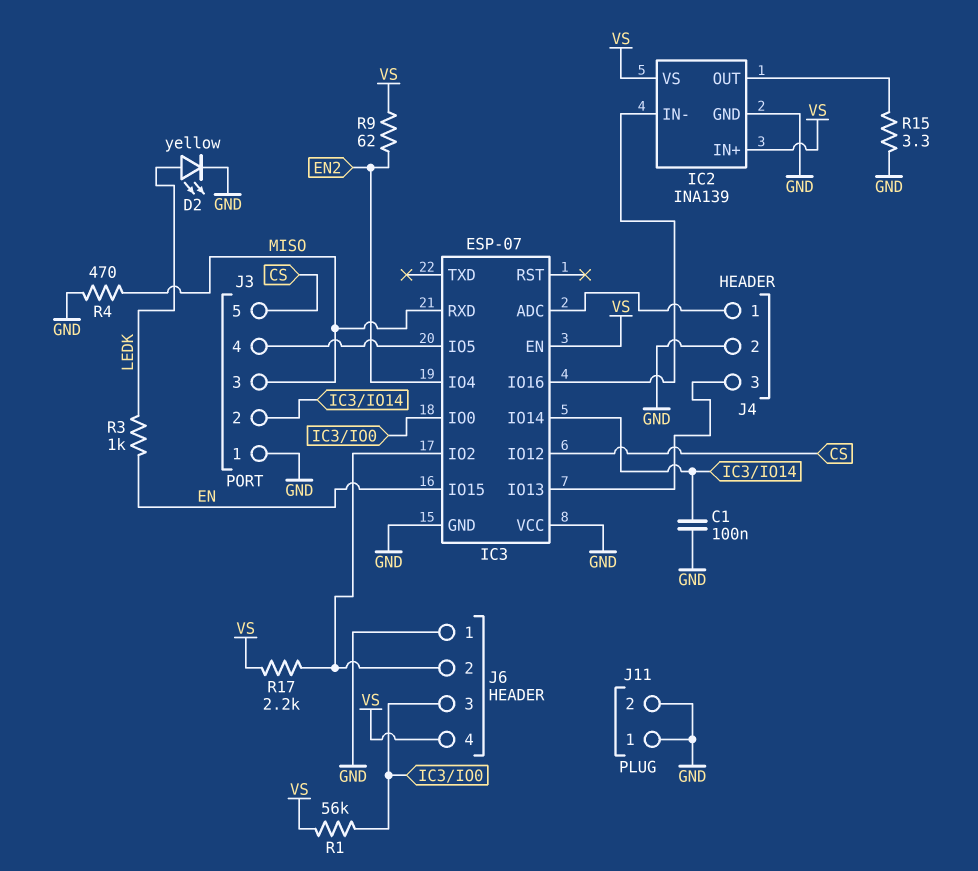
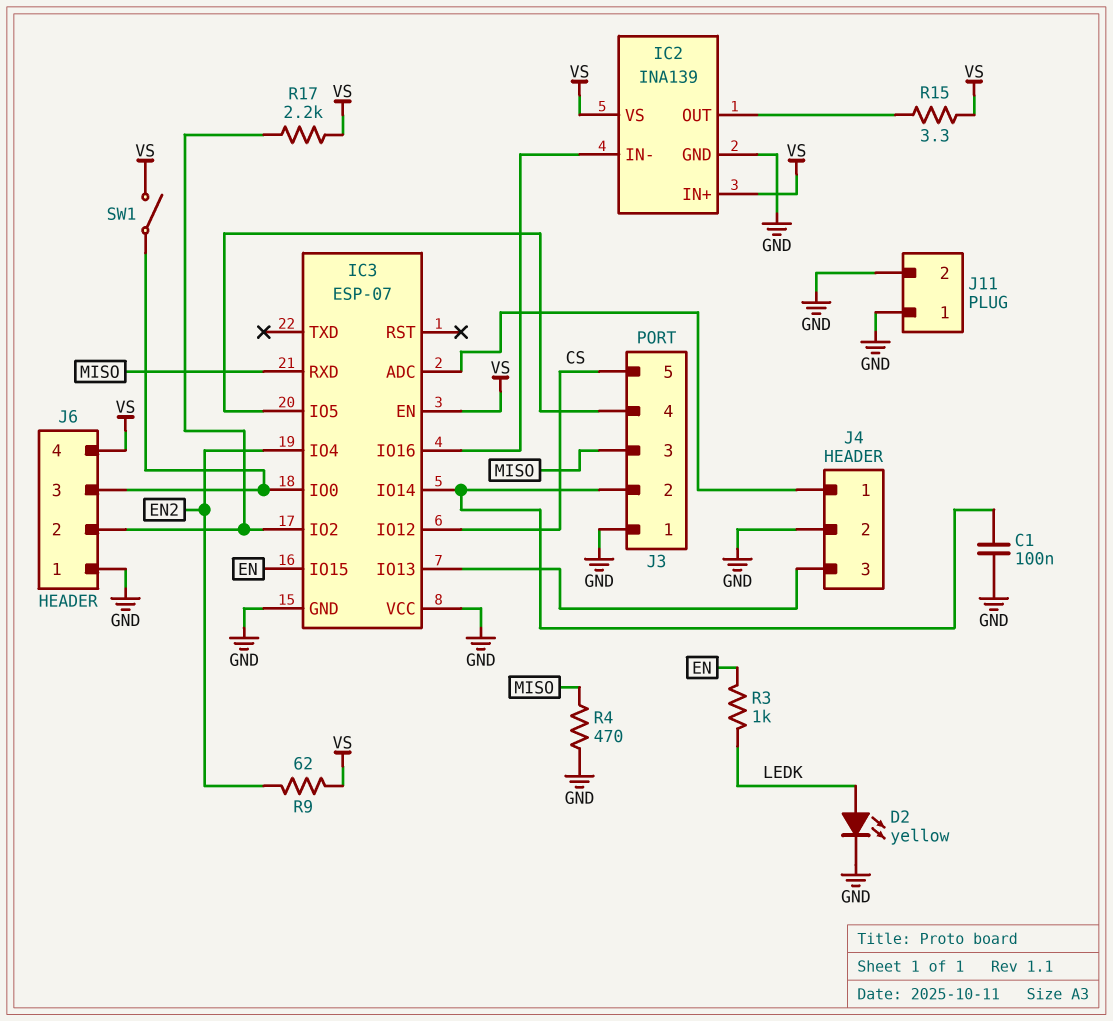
R1: 56k (IC3/IO0, VS) -> none
R15: 3.3 (GND, IC2/OUT) -> 3.3 (IC2/OUT, VS)
SW1: none -> switch (IC3/IO0, VS)

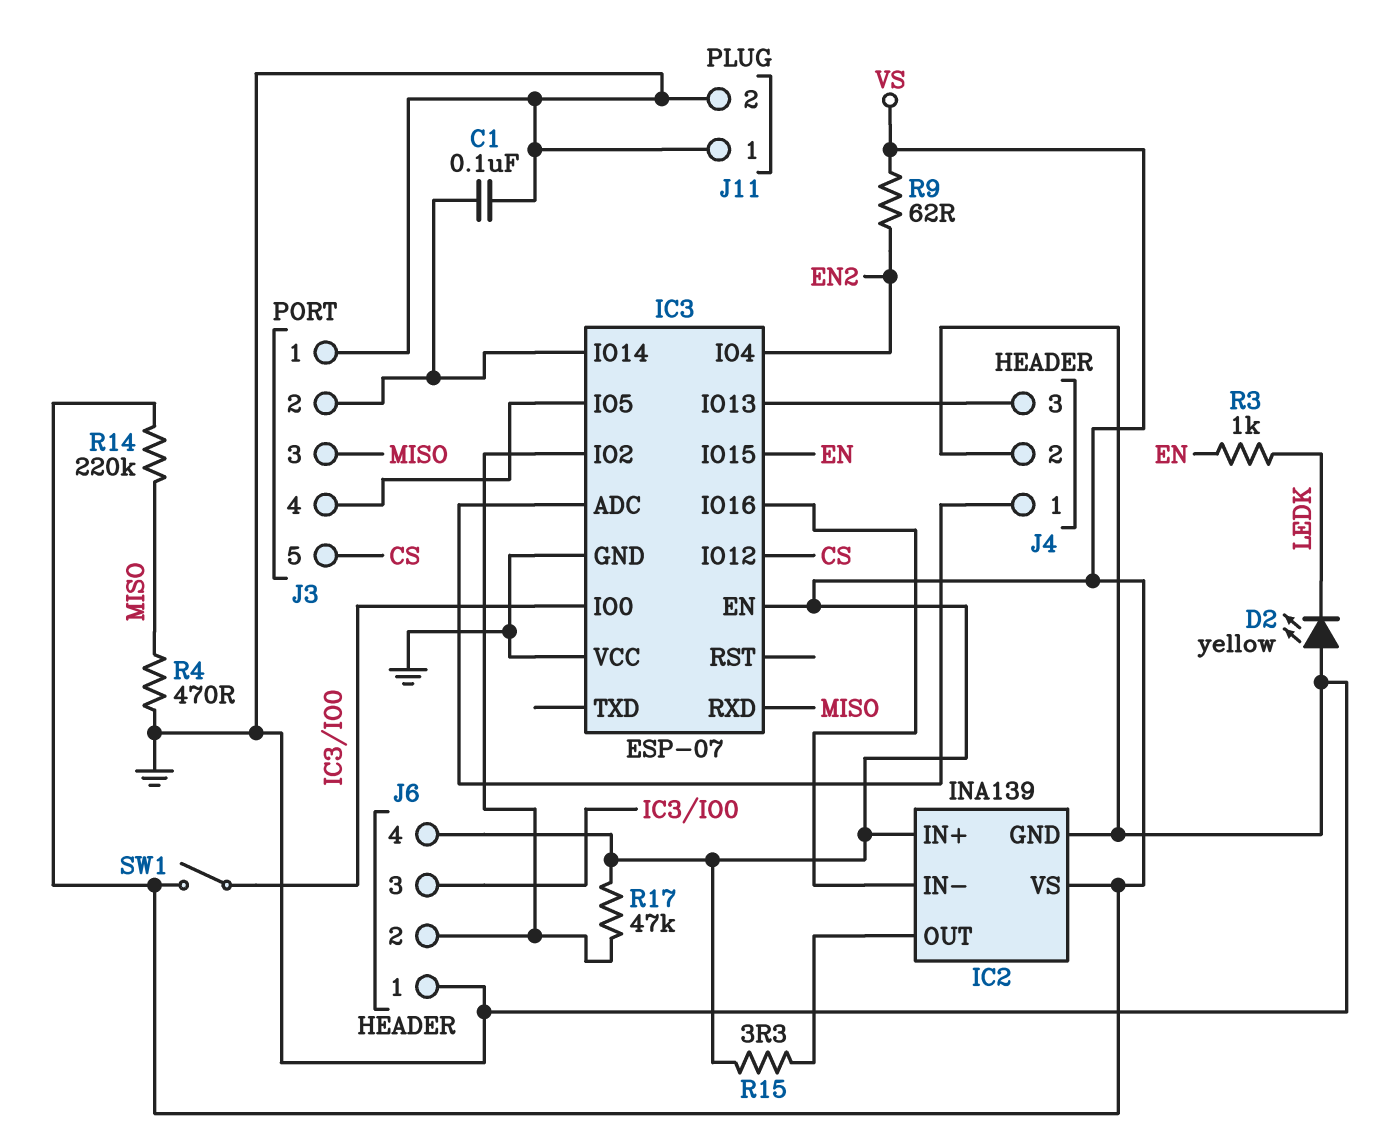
D2: LED yellow (A LEDK, K GND) -> LED yellow (A GND, K LEDK)
R14: none -> 220k (MISO, VS)
R17: 2.2k (IC3/IO2, VS) -> 47k (IC3/IO2, VS)

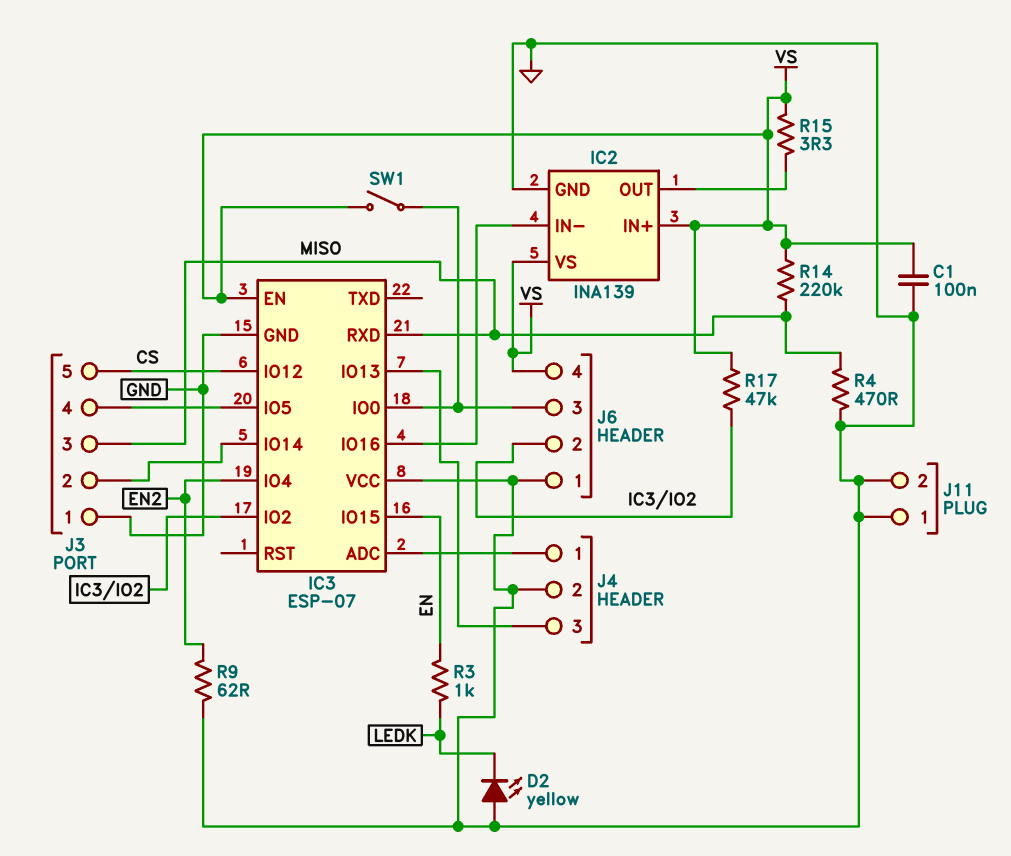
C1: 100nF (GND, IC3/IO14) -> 100nF (GND, VS)
R9: 62 (EN2, VS) -> 62 (EN2, GND)

